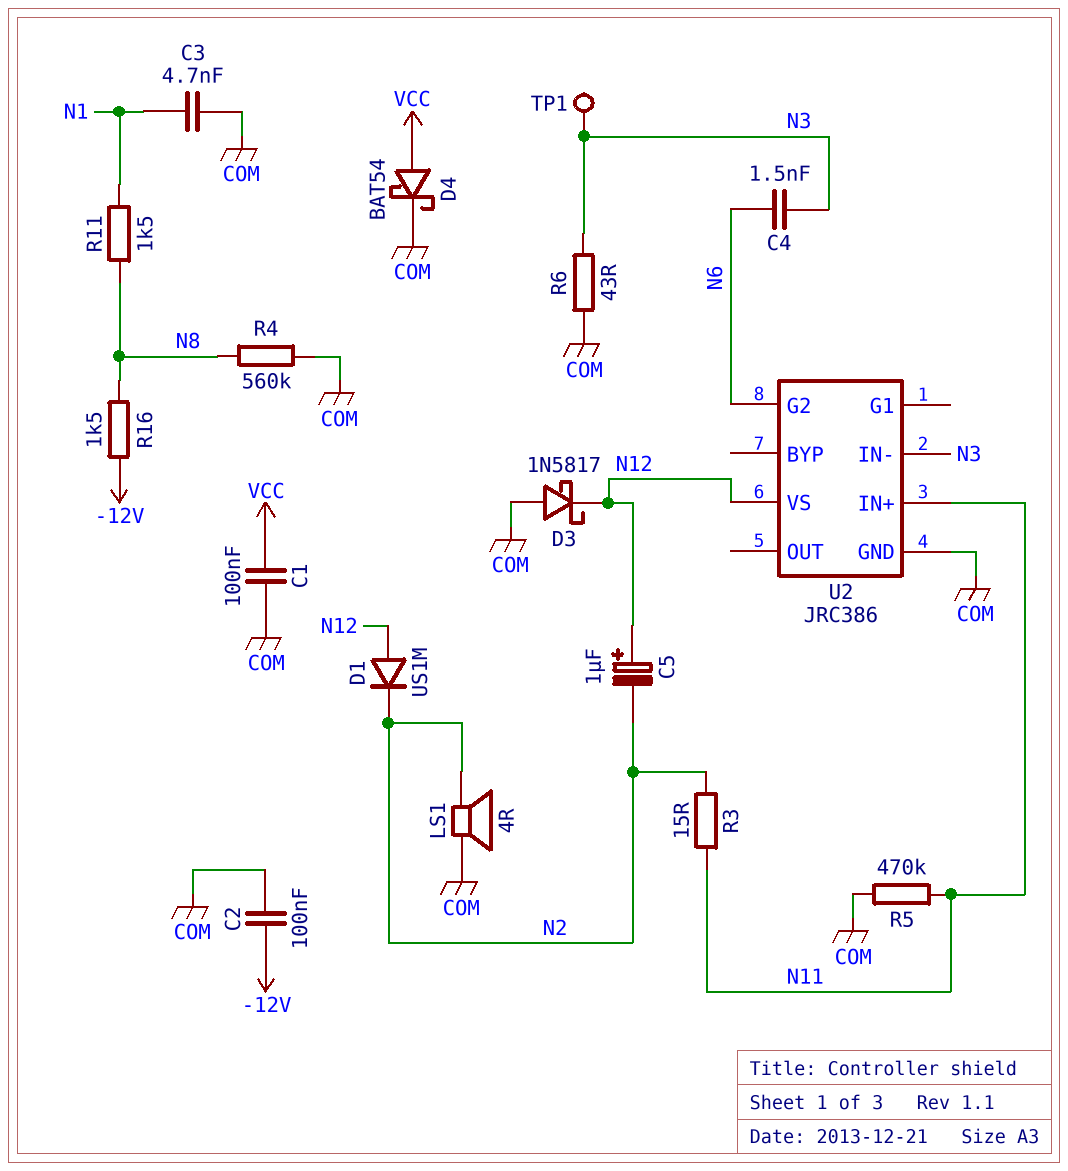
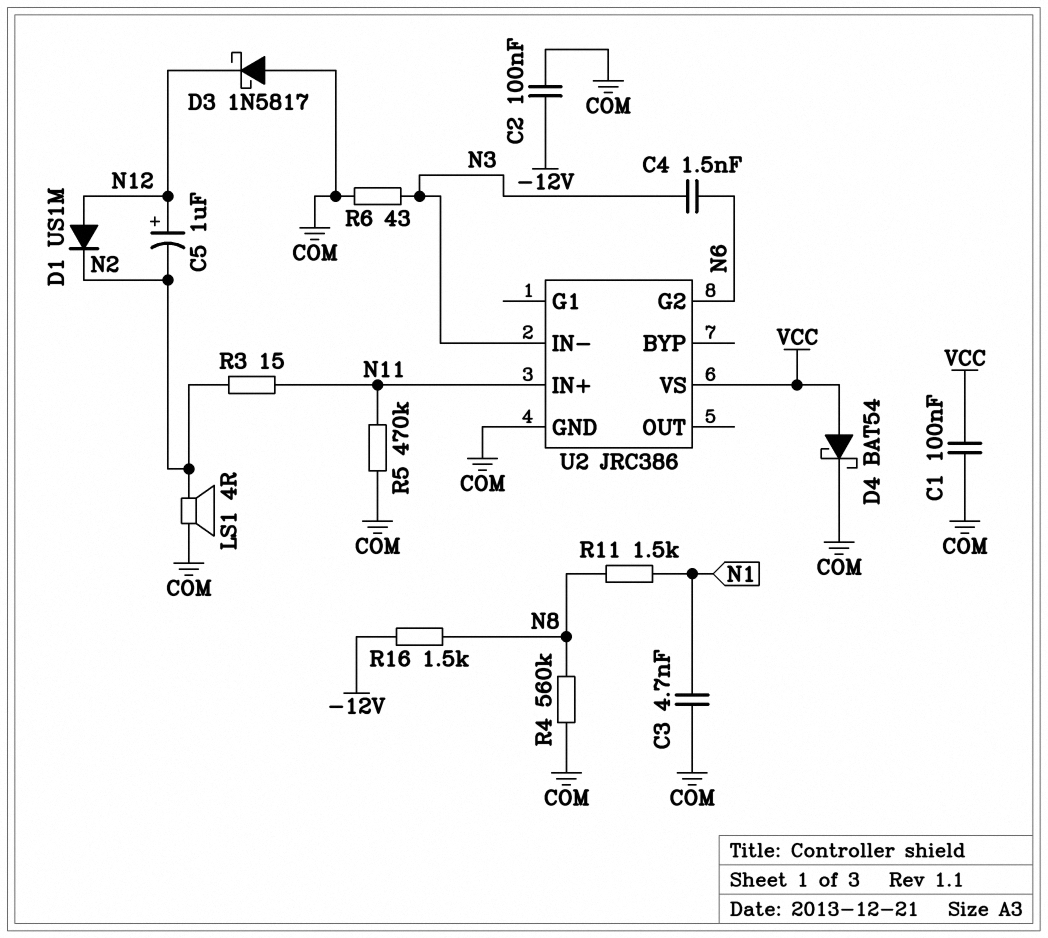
TP1: test point (N3) -> none
U2 pin VS: N12 -> VCC

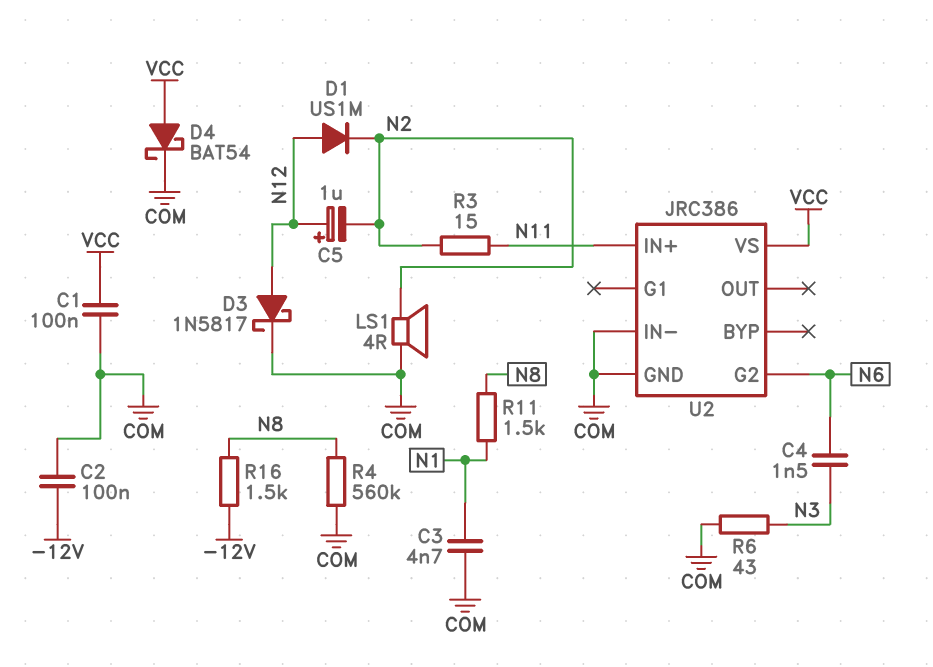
D3: schottky 1N5817 (A COM, K N12) -> schottky 1N5817 (A N12, K COM)
R5: 470k (COM, N11) -> none
U2 pin IN-: N3 -> COM

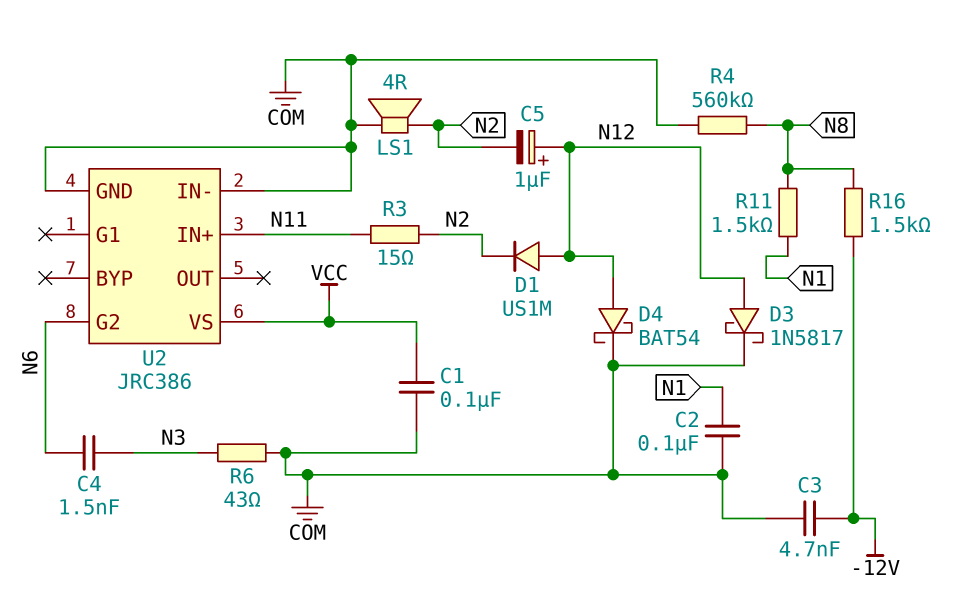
C2: 100nF (-12V, COM) -> 100nF (COM, N1)
C3: 4.7nF (COM, N1) -> 4.7nF (-12V, COM)
D4: schottky BAT54 (A VCC, K COM) -> schottky BAT54 (A N12, K COM)

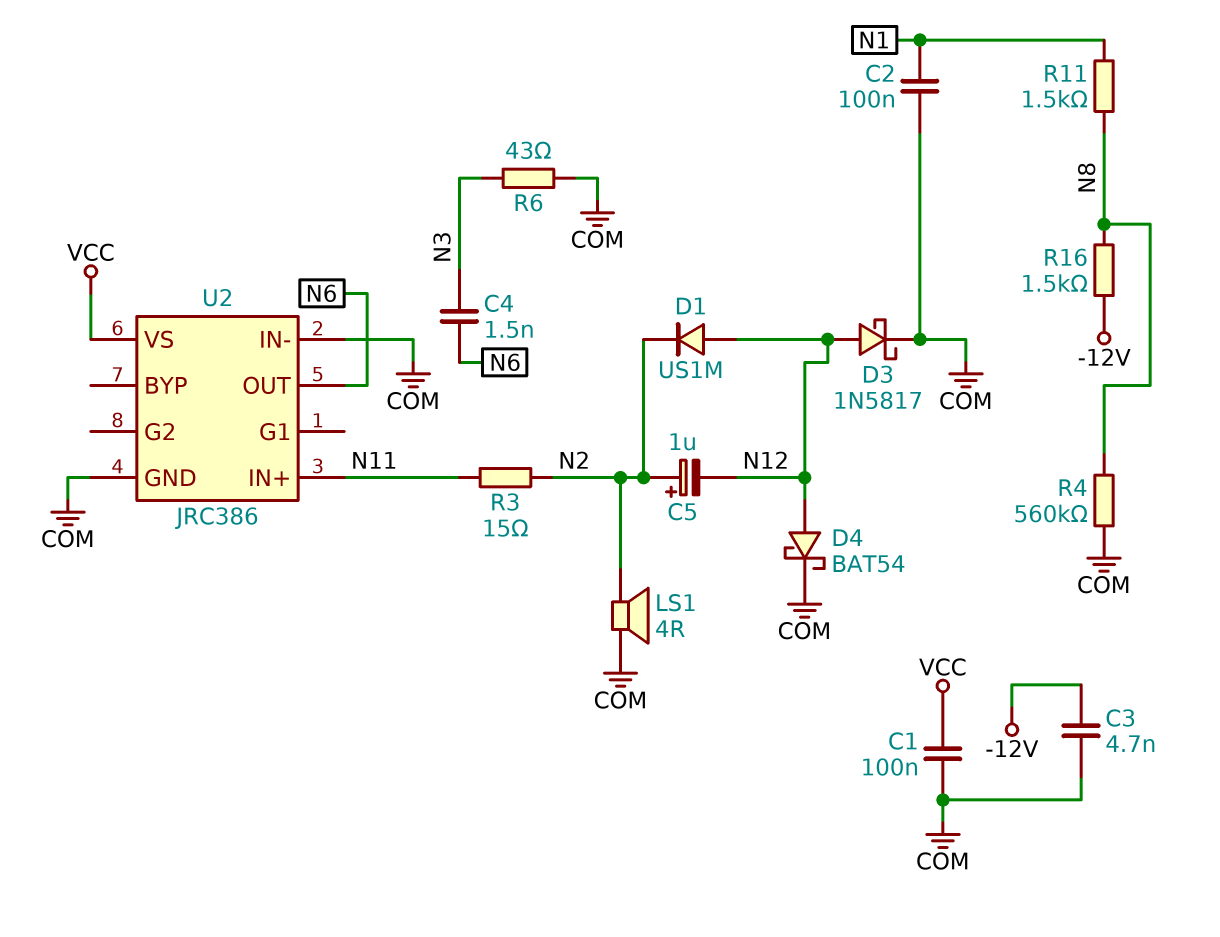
C5: 1uF (plus N12, minus N2) -> 1uF (plus N2, minus N12)
U2 pin G2: N6 -> none
U2 pin OUT: none -> N6

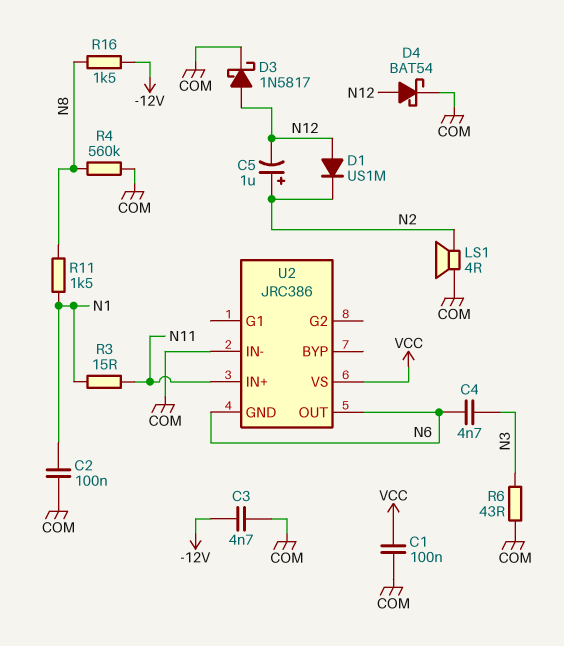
C4: 1.5nF (N3, N6) -> 4.7nF (N3, N6)
R3: 15 (N2, N11) -> 15 (N1, N11)
U2 pin GND: COM -> N6

